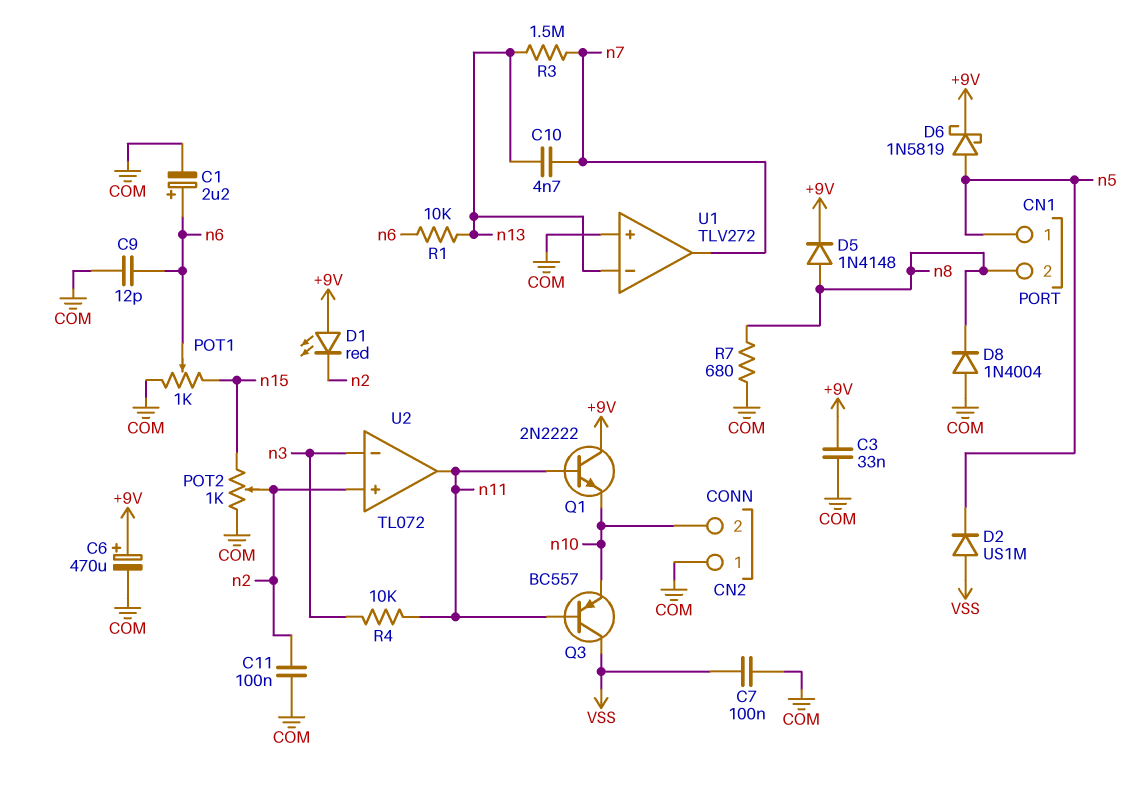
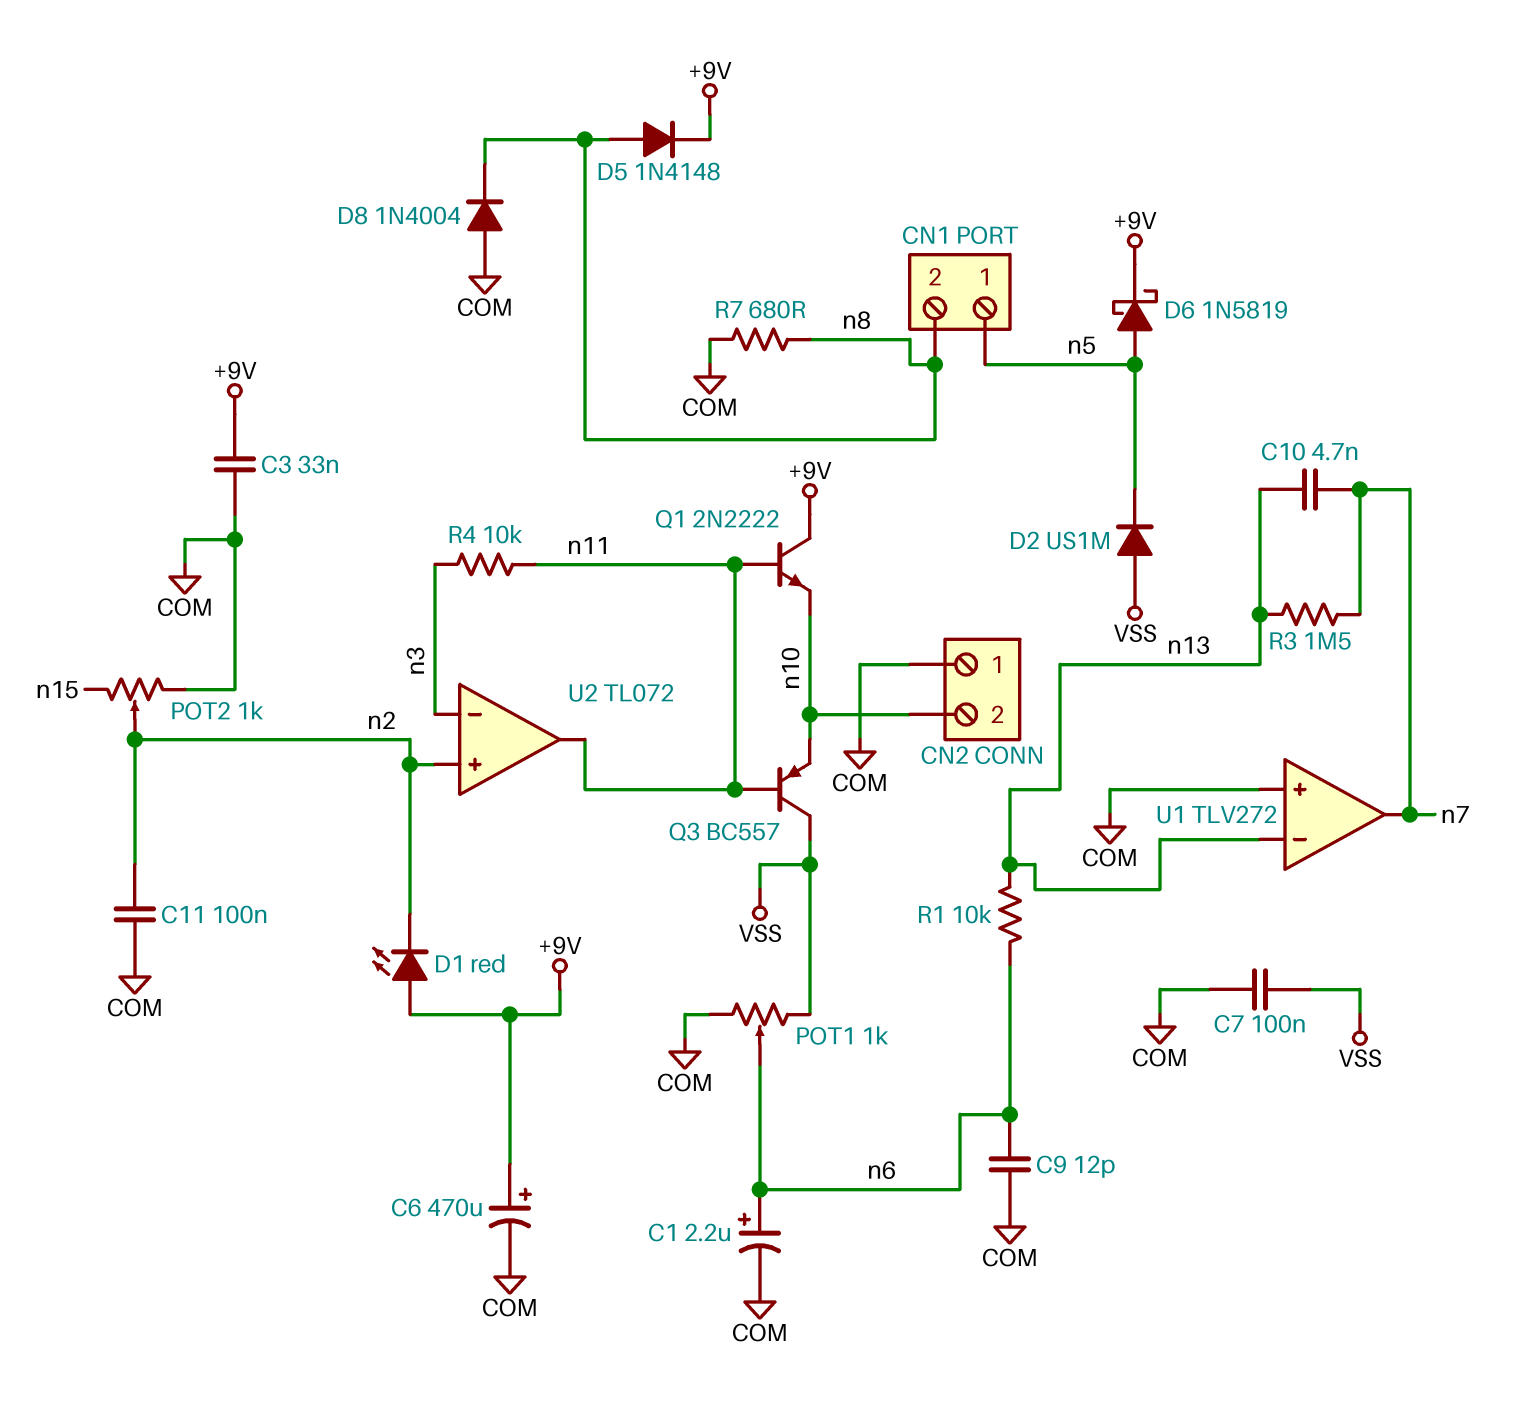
POT1: 1k (COM, n15, wiper n6) -> 1k (COM, VSS, wiper n6)

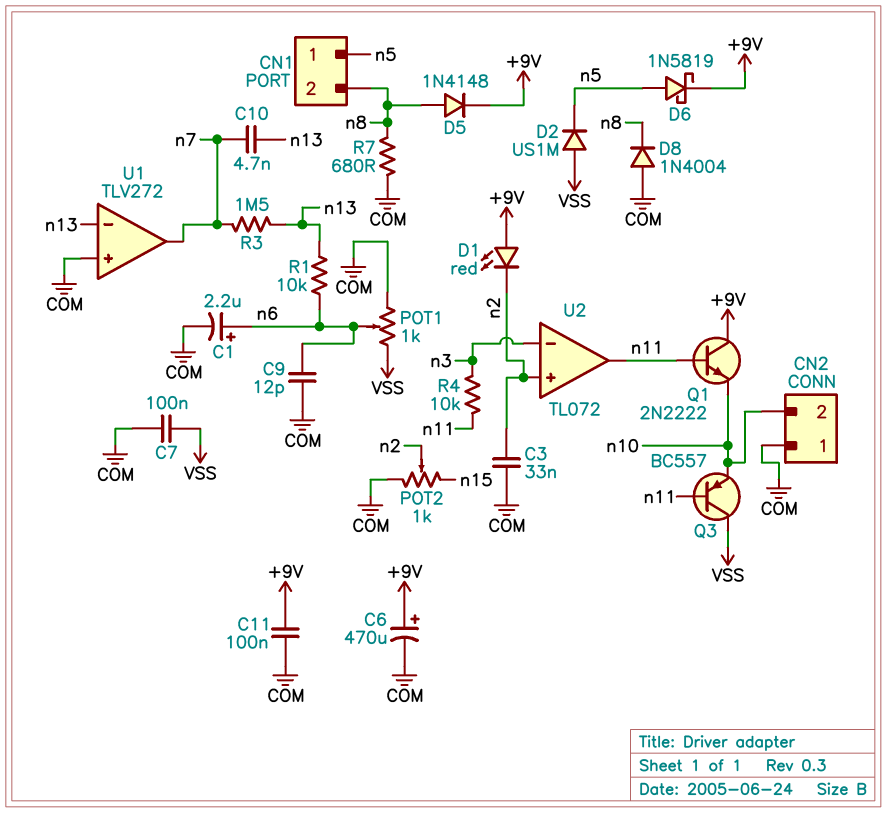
C3: 33nF (+9V, COM) -> 33nF (COM, n2)
C11: 100nF (COM, n2) -> 100nF (+9V, COM)

